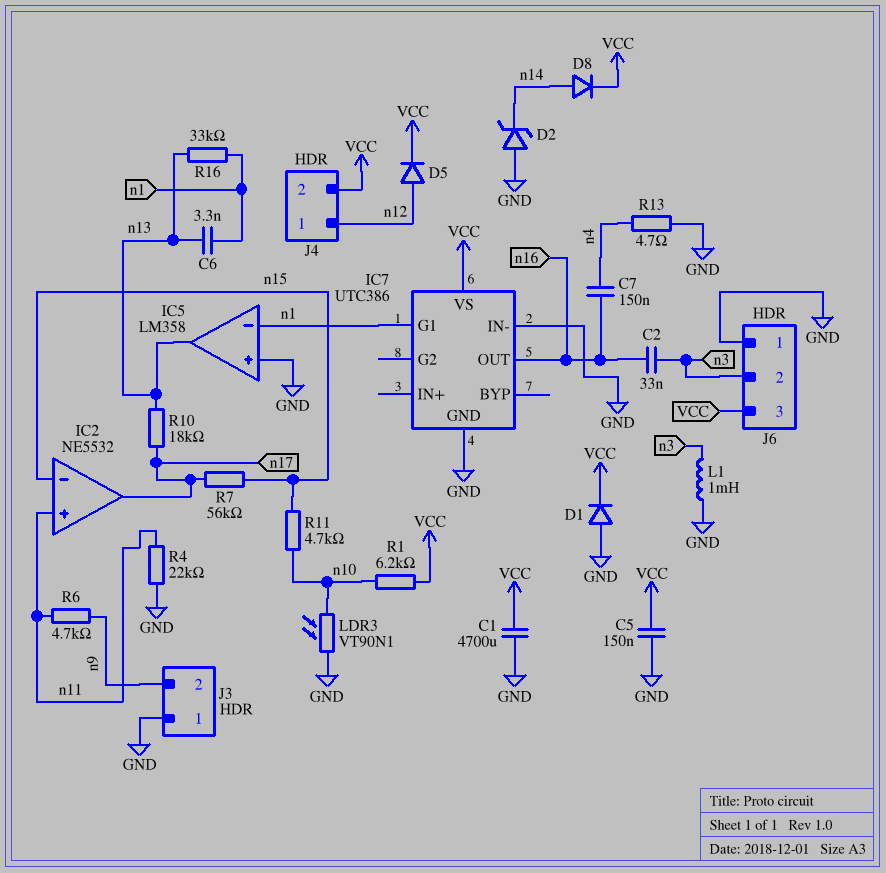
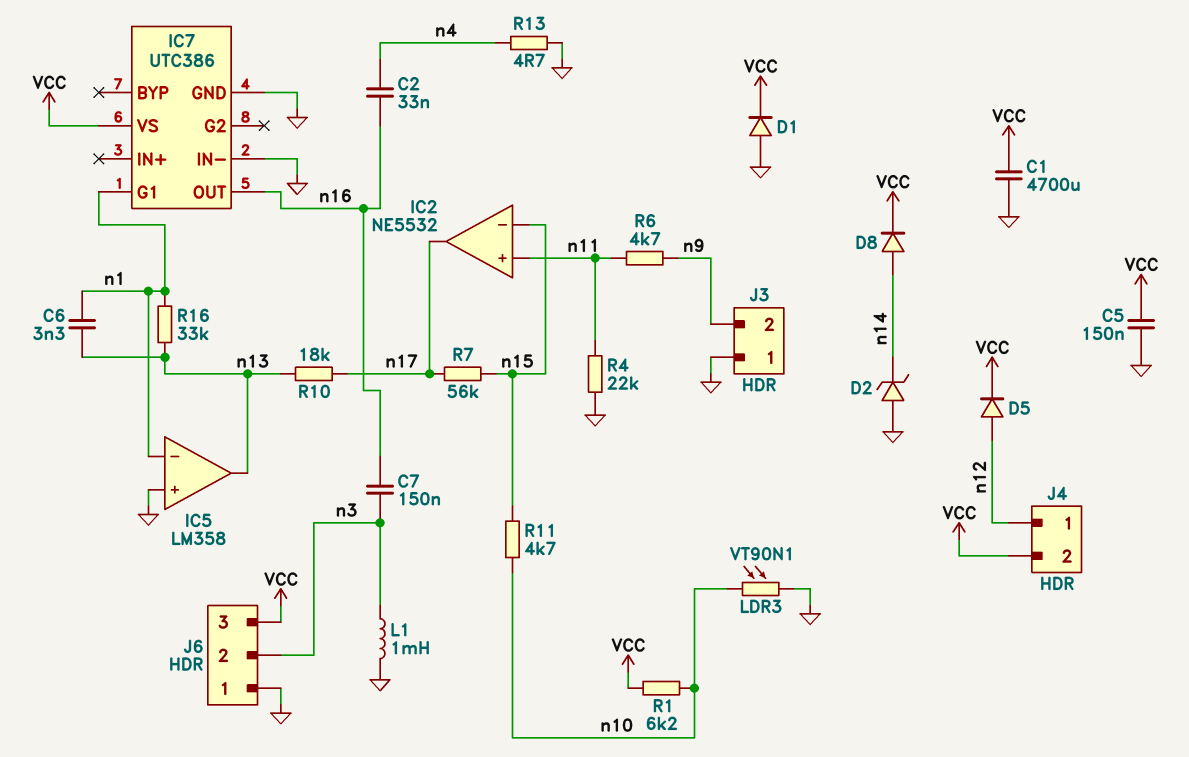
C2: 33nF (n3, n16) -> 33nF (n4, n16)
C7: 150nF (n4, n16) -> 150nF (n3, n16)

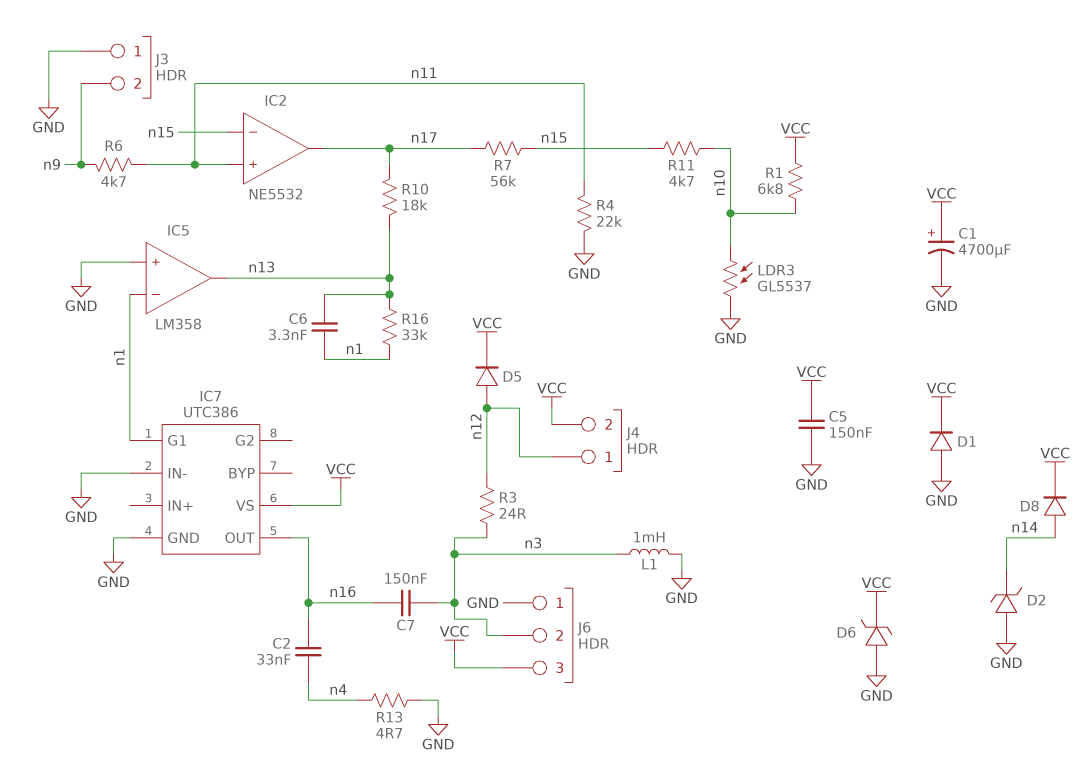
C1: 4700uF (GND, VCC) -> 4700uF (plus VCC, minus GND)
D6: none -> zener (A GND, K VCC)
LDR3: VT90N1 (GND, n10) -> GL5537 (GND, n10)
R1: 6.2k (VCC, n10) -> 6.8k (VCC, n10)
R3: none -> 24 (n3, n12)

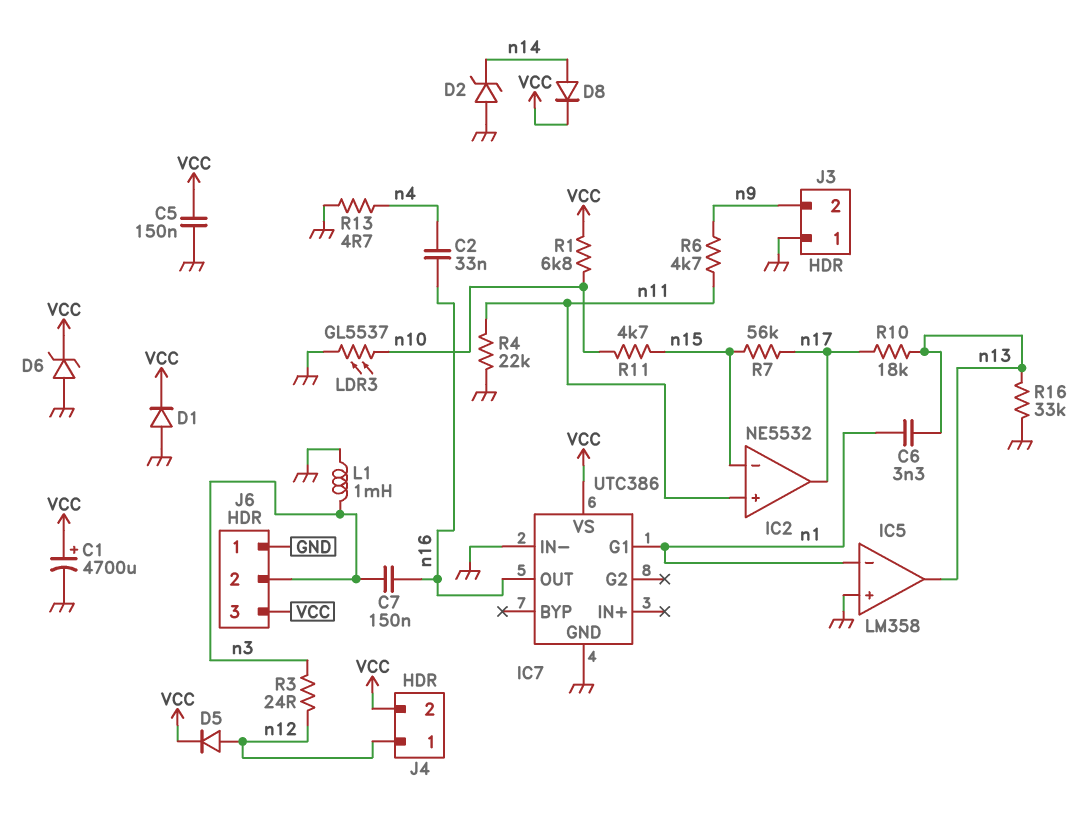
R16: 33k (n1, n13) -> 33k (GND, n13)

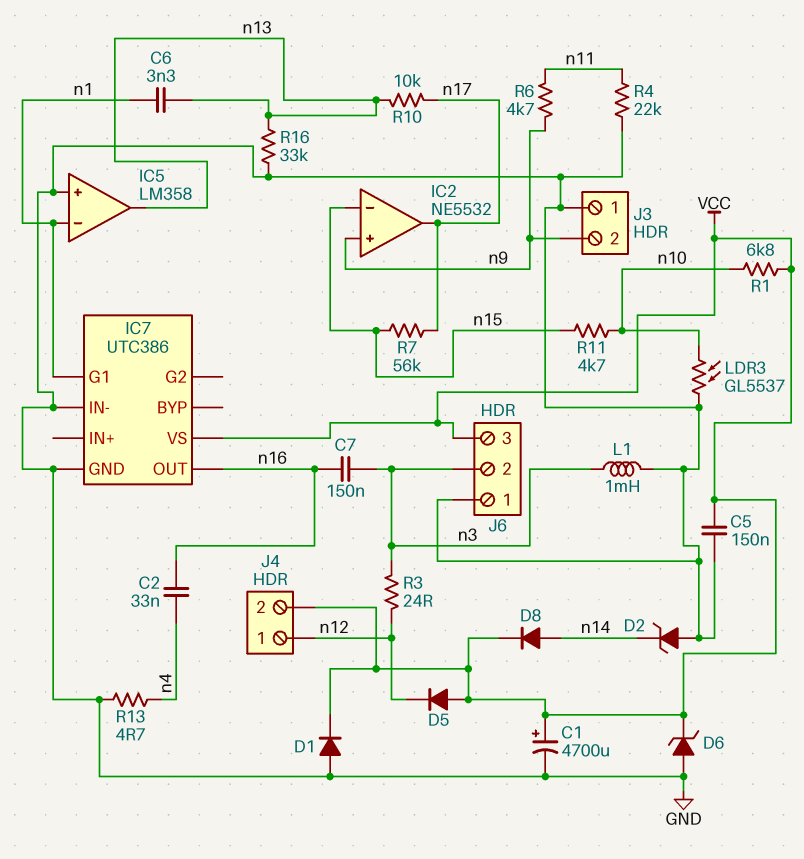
D5: diode (A n12, K VCC) -> diode (A VCC, K n12)
IC2 pin in+: n11 -> n9
R10: 18k (n13, n17) -> 10k (n13, n17)

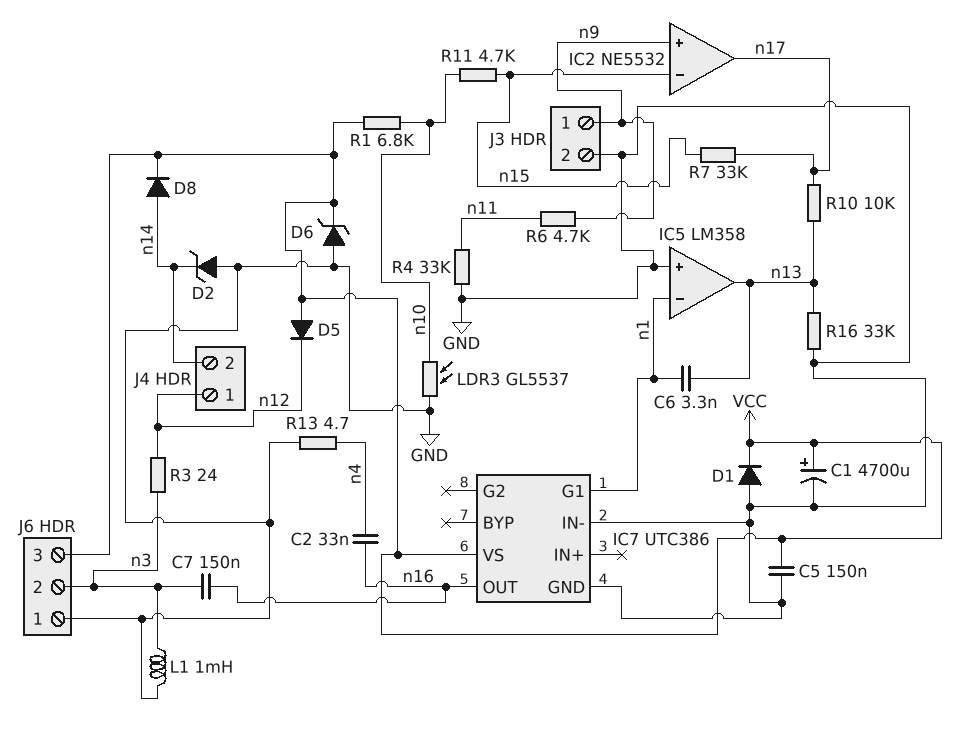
J3 pin 1: GND -> n9
J3 pin 2: n9 -> GND
J4 pin 2: VCC -> n14
R4: 22k (GND, n11) -> 33k (GND, n11)
R7: 56k (n15, n17) -> 33k (n15, n17)

